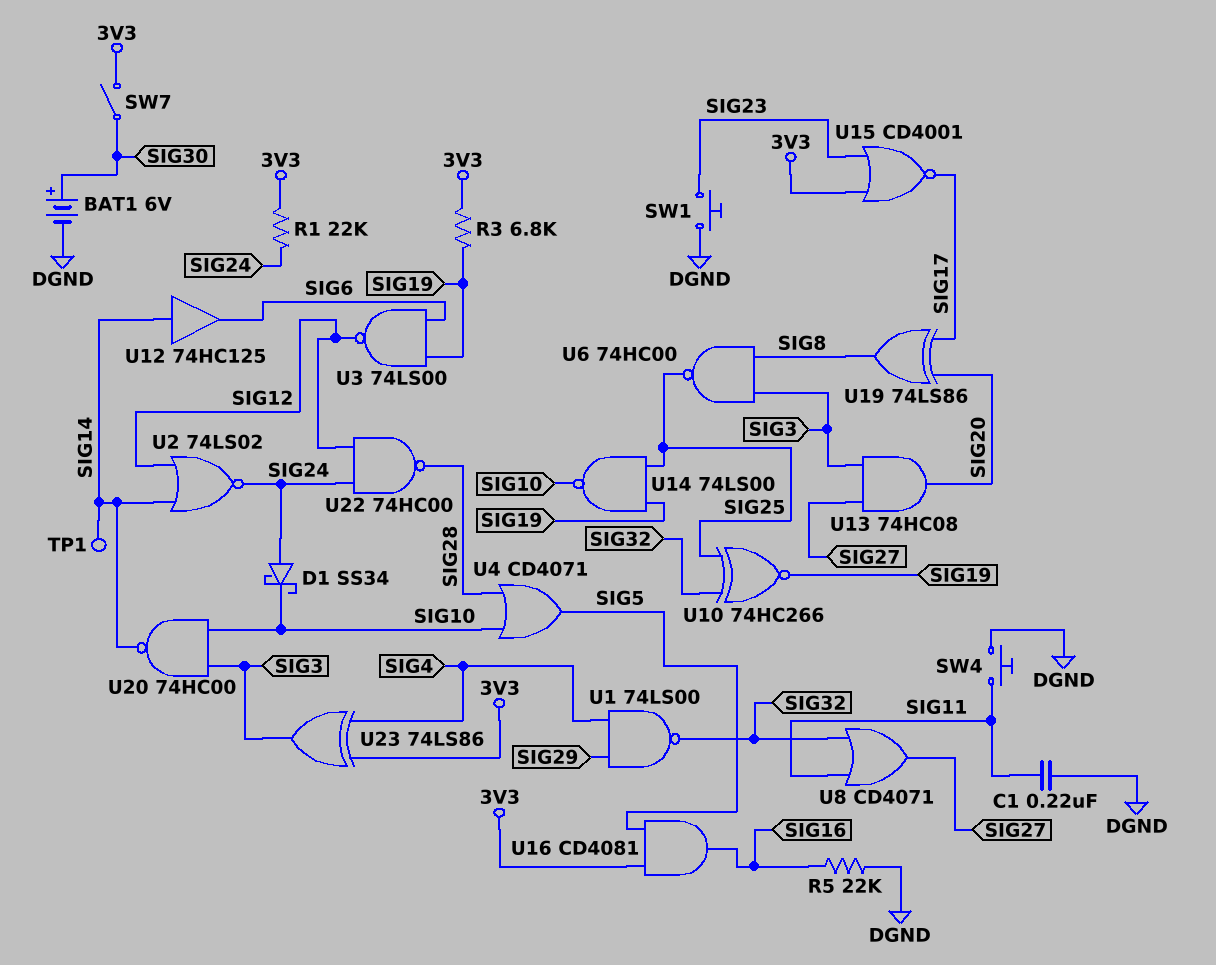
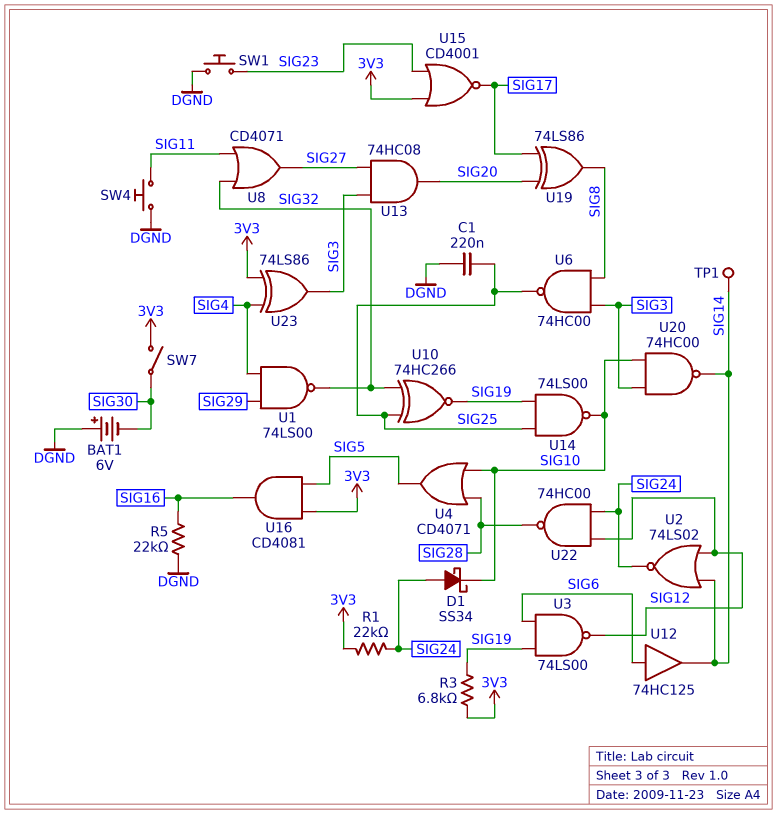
BAT1: 6V (plus SIG30, minus DGND) -> 6V (plus DGND, minus SIG30)
C1: 220nF (DGND, SIG11) -> 220nF (DGND, SIG25)
U12: buffer 74HC125 (in SIG14, out SIG6) -> buffer 74HC125 (in SIG6, out SIG14)

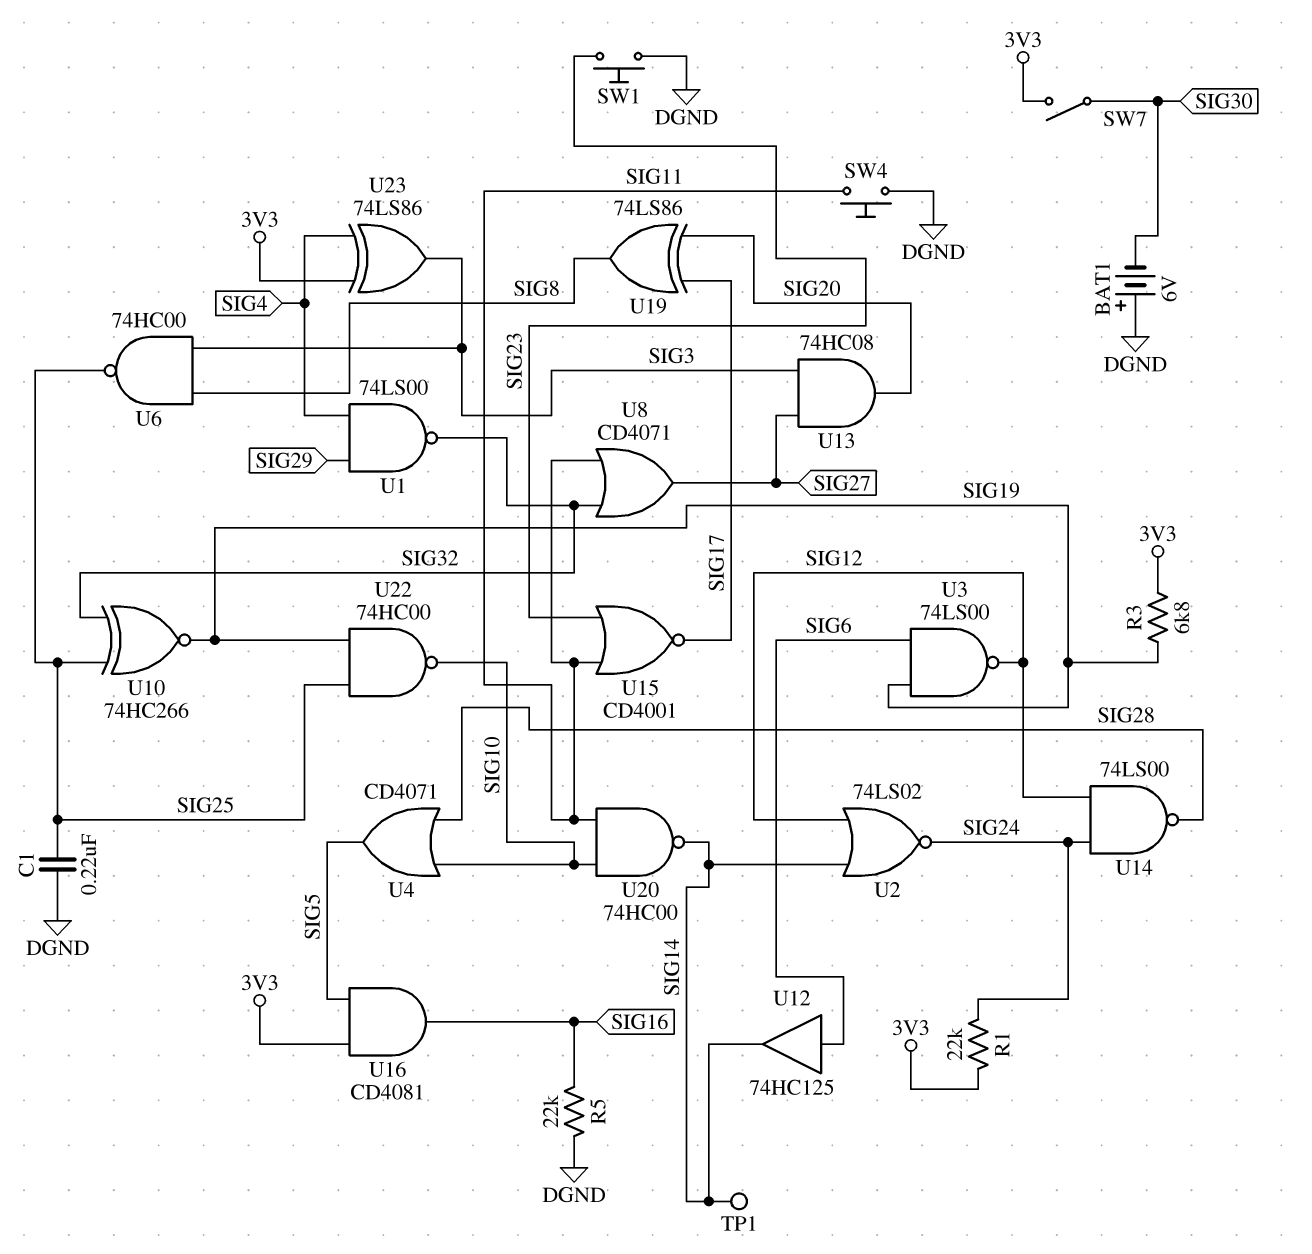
D1: schottky SS34 (A SIG24, K SIG10) -> none
U14: NAND 74LS00 (in SIG19, in SIG25, out SIG10) -> NAND 74LS00 (in SIG12, in SIG24, out SIG28)
U15: NOR CD4001 (in 3V3, in SIG23, out SIG17) -> NOR CD4001 (in SIG11, in SIG23, out SIG17)
U20: NAND 74HC00 (in SIG3, in SIG10, out SIG14) -> NAND 74HC00 (in SIG10, in SIG11, out SIG14)
U22: NAND 74HC00 (in SIG12, in SIG24, out SIG28) -> NAND 74HC00 (in SIG19, in SIG25, out SIG10)

